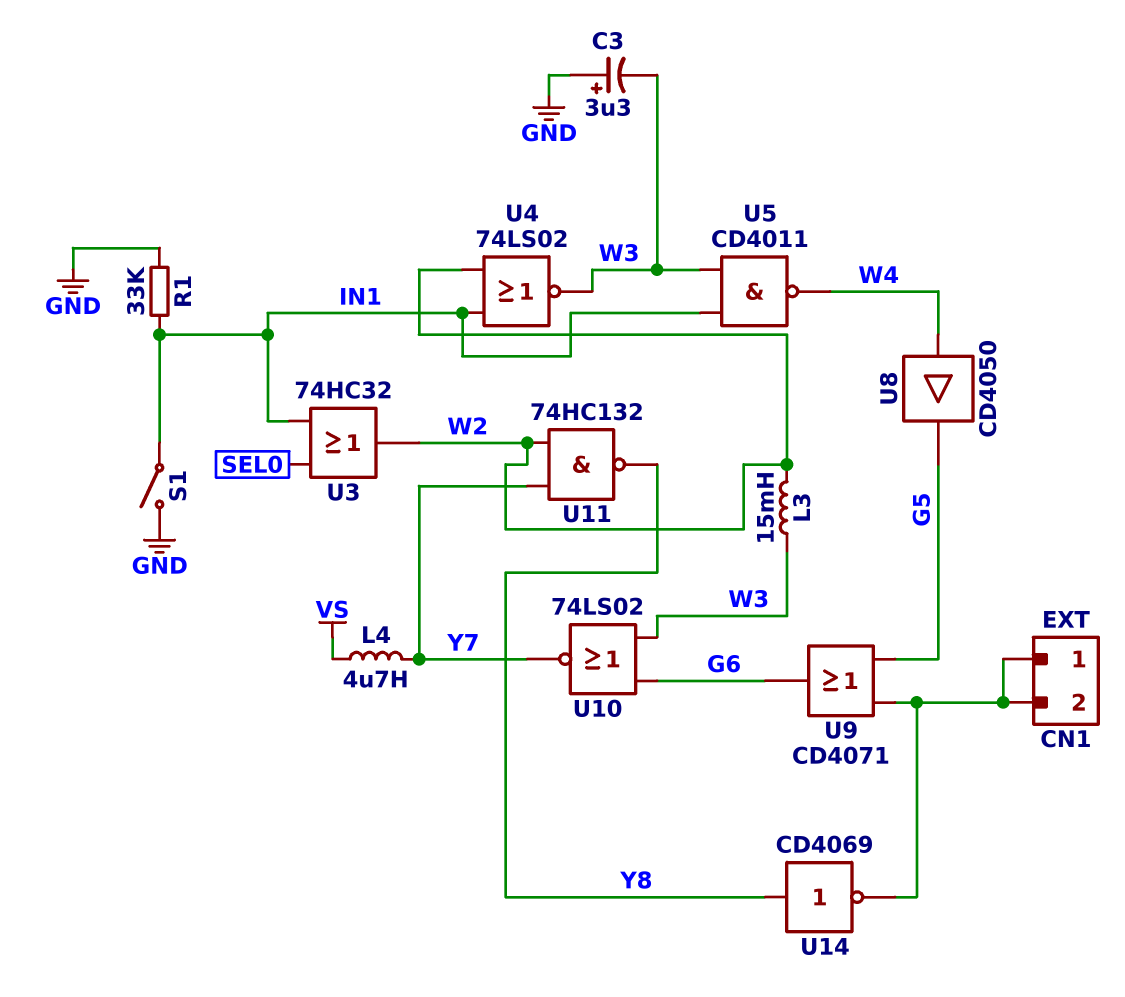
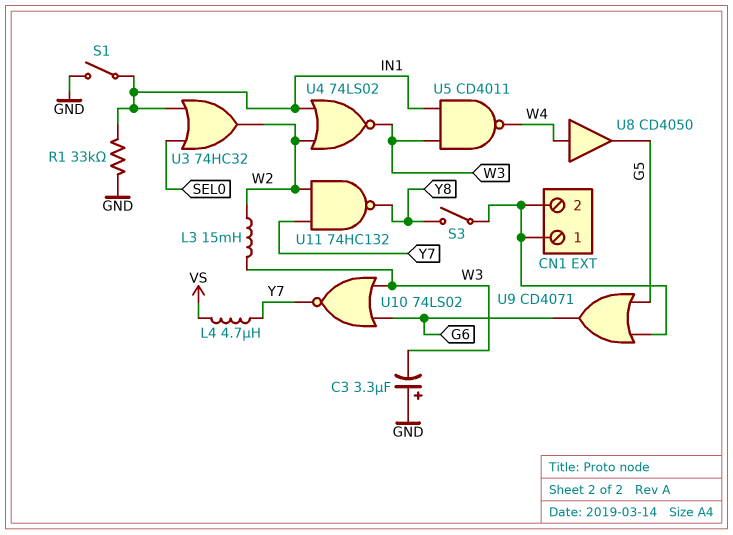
S3: none -> switch (CN1/1, Y8)
U14: NOT CD4069 (in Y8, out CN1/1) -> none

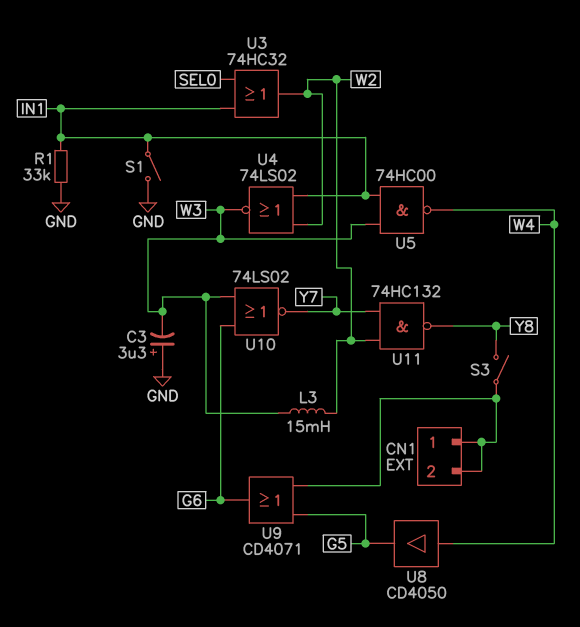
L4: 4.7uH (VS, Y7) -> none
U5: NAND CD4011 (in IN1, in W3, out W4) -> NAND 74HC00 (in IN1, in W3, out W4)

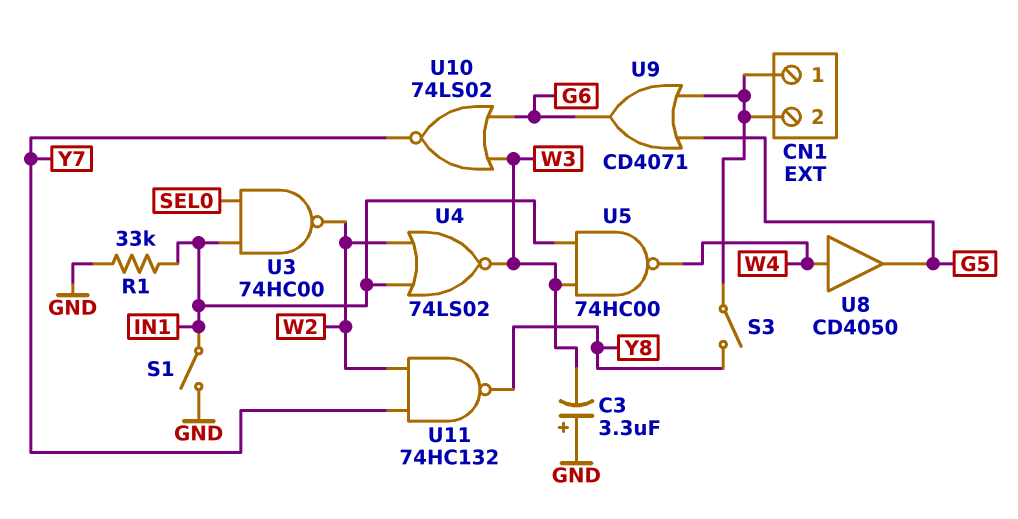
L3: 15mH (W2, W3) -> none
U3: OR 74HC32 (in IN1, in SEL0, out W2) -> NAND 74HC00 (in IN1, in SEL0, out W2)

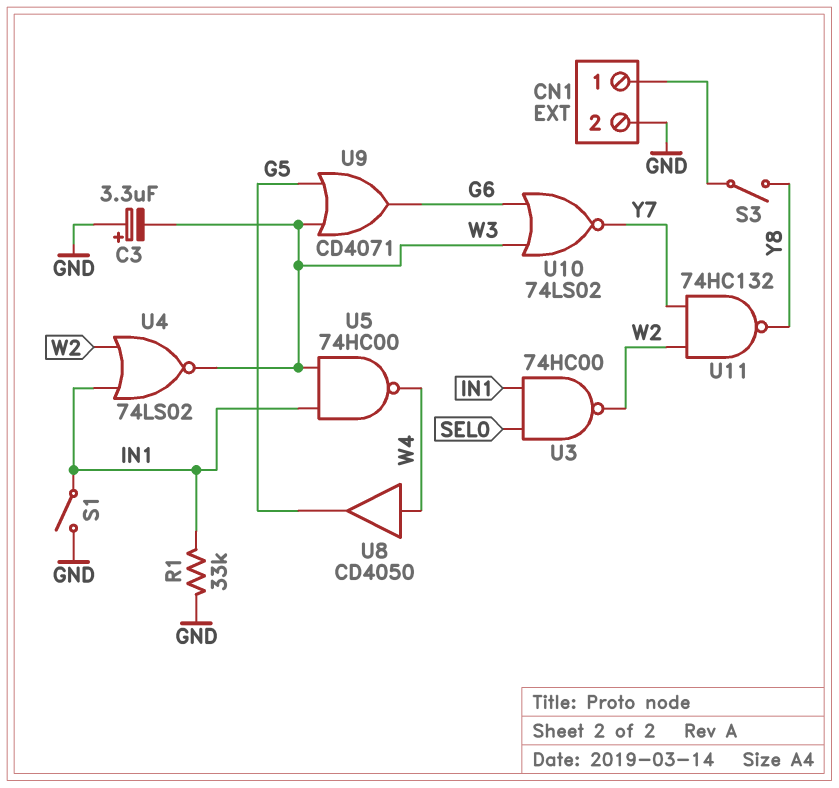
CN1 pin 2: CN1/1 -> GND
U9: OR CD4071 (in CN1/1, in G5, out G6) -> OR CD4071 (in G5, in W3, out G6)

